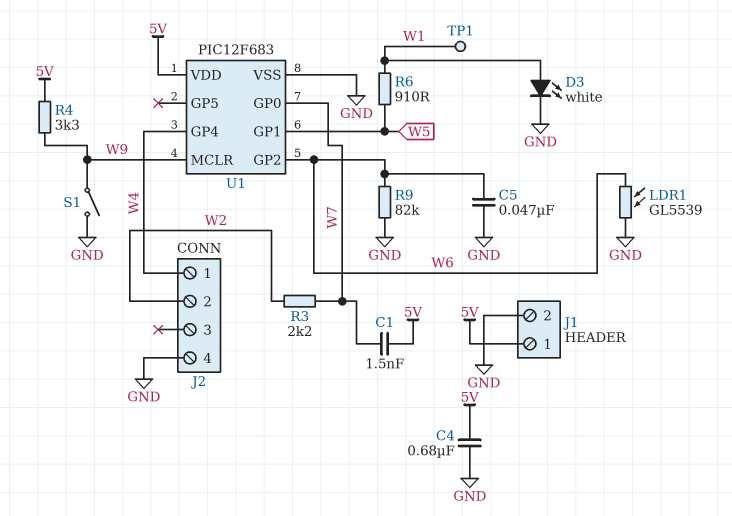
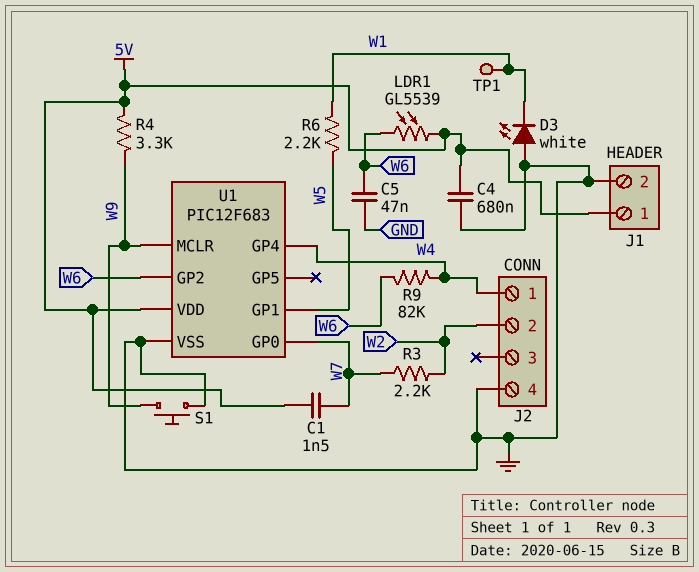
D3: LED white (A W1, K GND) -> LED white (A GND, K W1)
LDR1: GL5539 (GND, W6) -> GL5539 (5V, W6)
R6: 910 (W1, W5) -> 2.2k (W1, W5)
R9: 82k (GND, W6) -> 82k (W4, W6)
S1: switch (GND, W9) -> button (GND, W9)

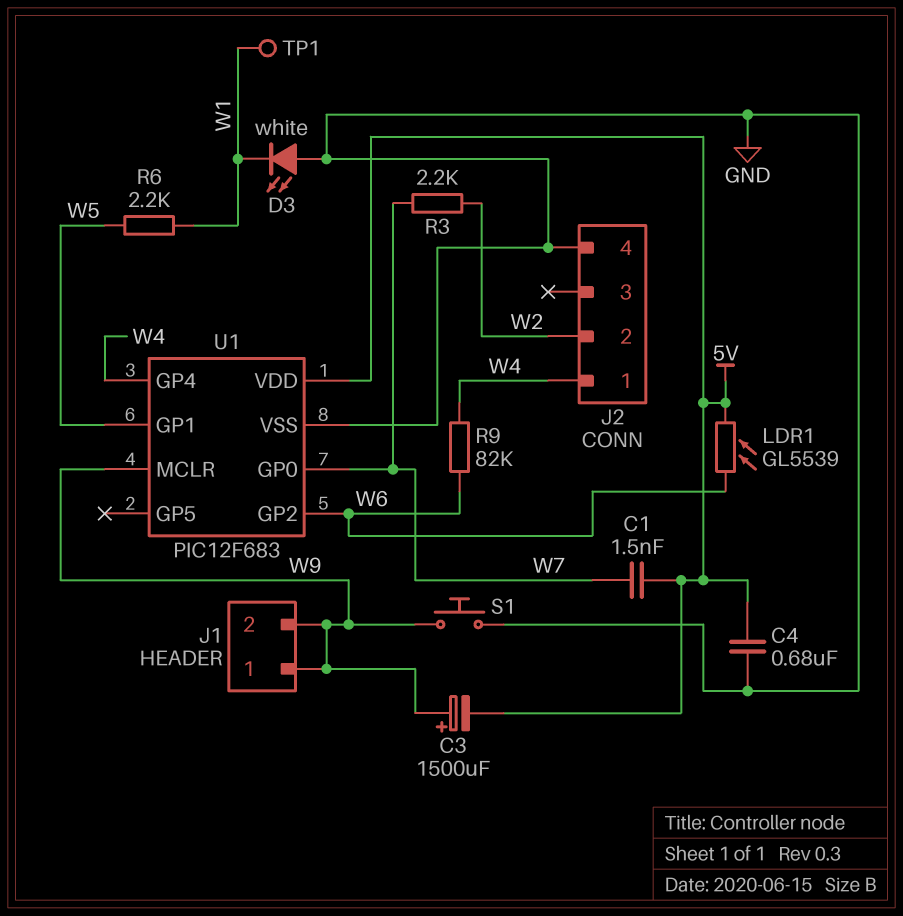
C3: none -> 1500uF (plus W9, minus 5V)
C5: 47nF (GND, W6) -> none
J1 pin 1: 5V -> W9
J1 pin 2: GND -> W9
R4: 3.3k (5V, W9) -> none

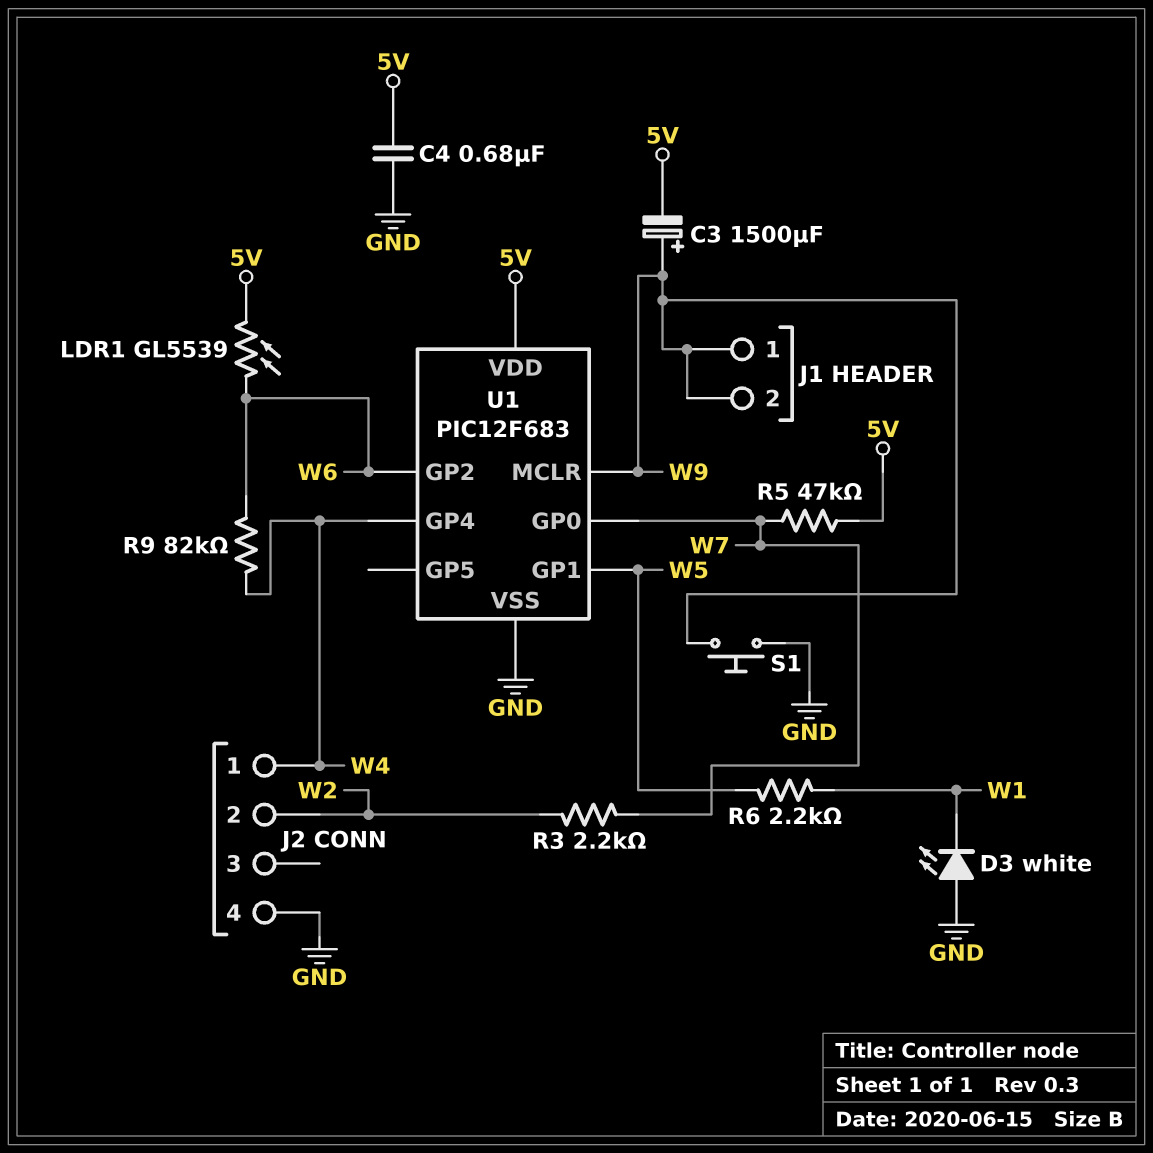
C1: 1.5nF (5V, W7) -> none
R5: none -> 47k (5V, W7)
TP1: test point (W1) -> none

